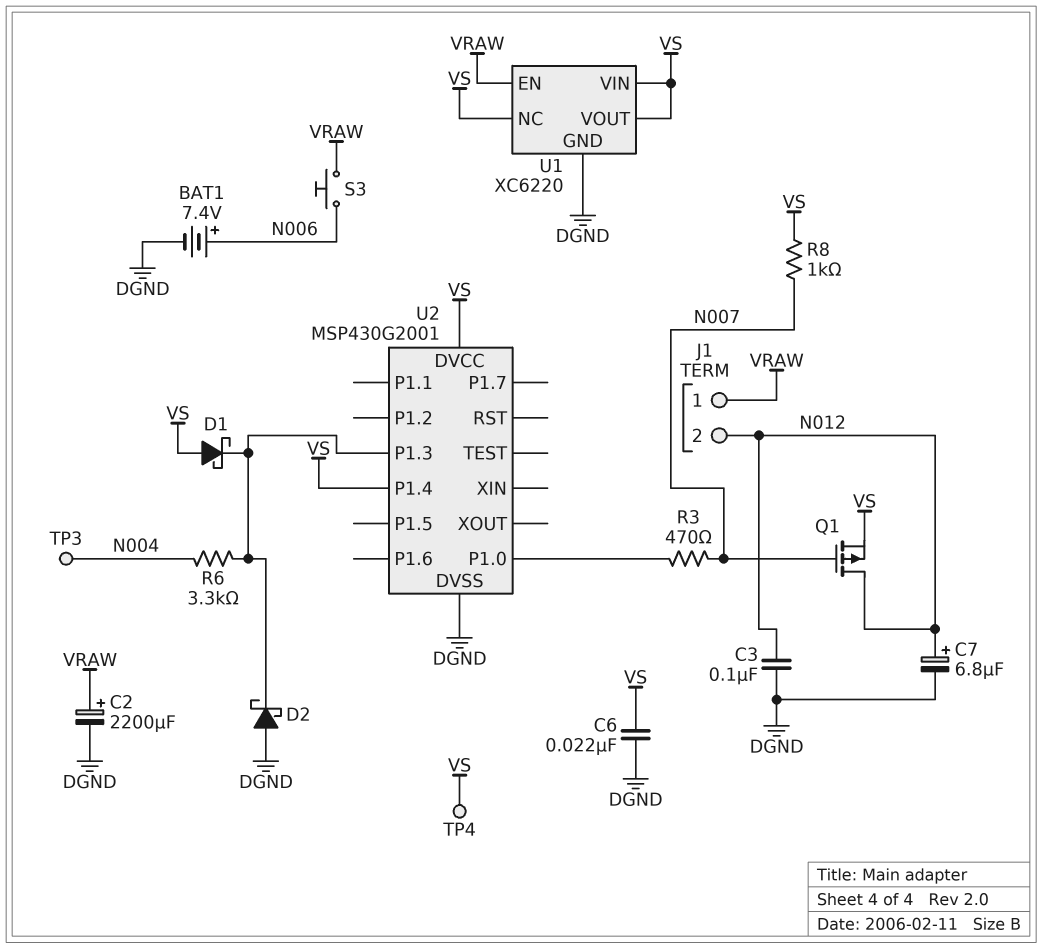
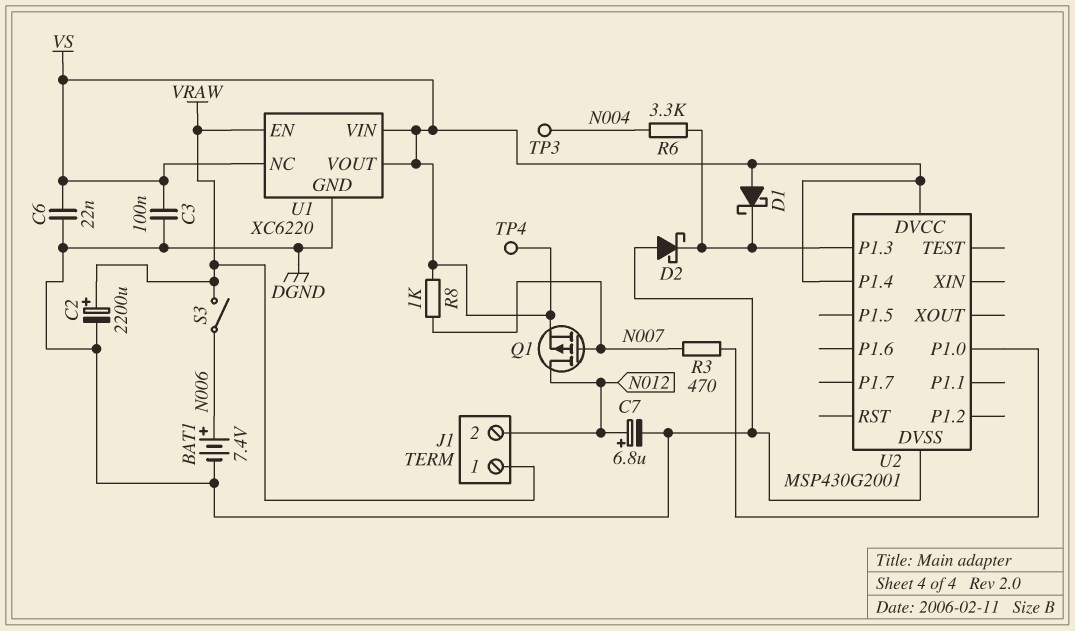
C3: 100nF (DGND, N012) -> 100nF (DGND, VS)
S3: button (N006, VRAW) -> switch (N006, VRAW)

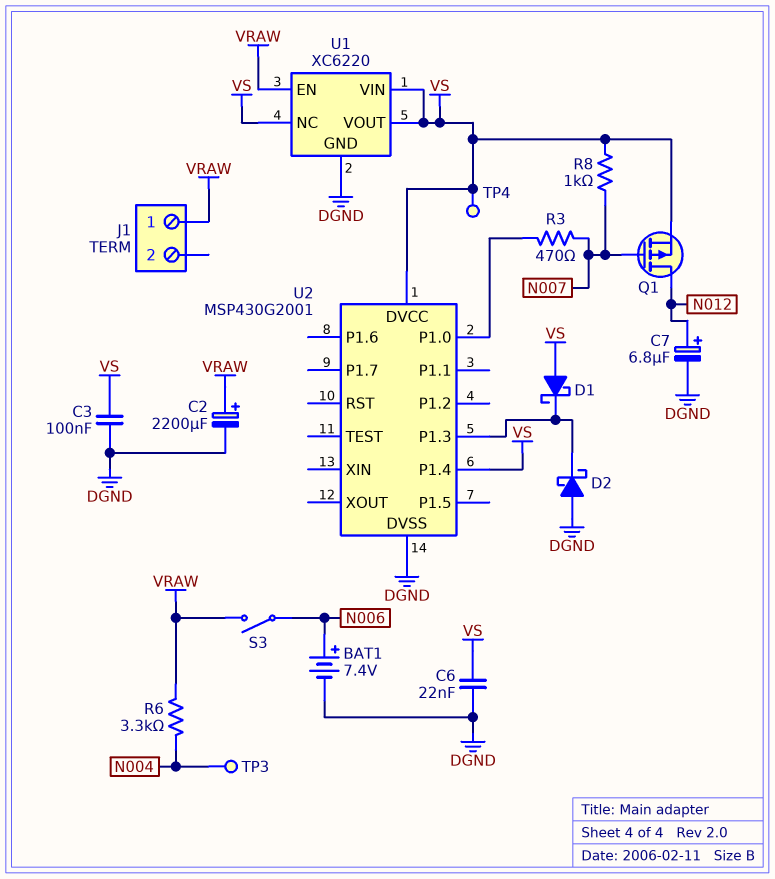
J1 pin 2: N012 -> none
R6: 3.3k (N004, U2/P1.3) -> 3.3k (N004, VRAW)

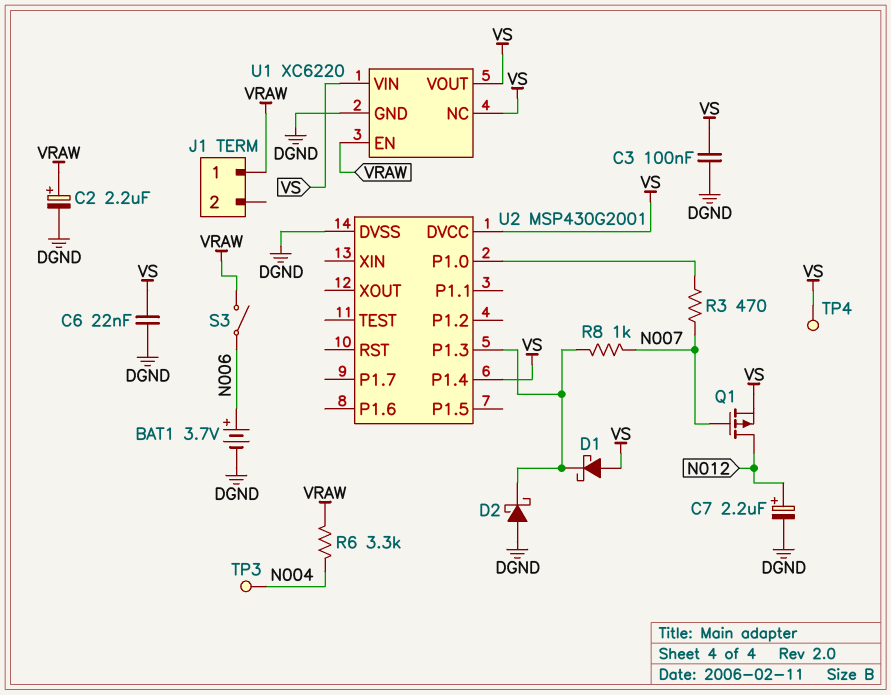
BAT1: 7.4V (plus N006, minus DGND) -> 3.7V (plus N006, minus DGND)
C2: 2200uF (plus VRAW, minus DGND) -> 2.2uF (plus VRAW, minus DGND)
C7: 6.8uF (plus N012, minus DGND) -> 2.2uF (plus N012, minus DGND)
R8: 1k (N007, VS) -> 1k (N007, U2/P1.3)

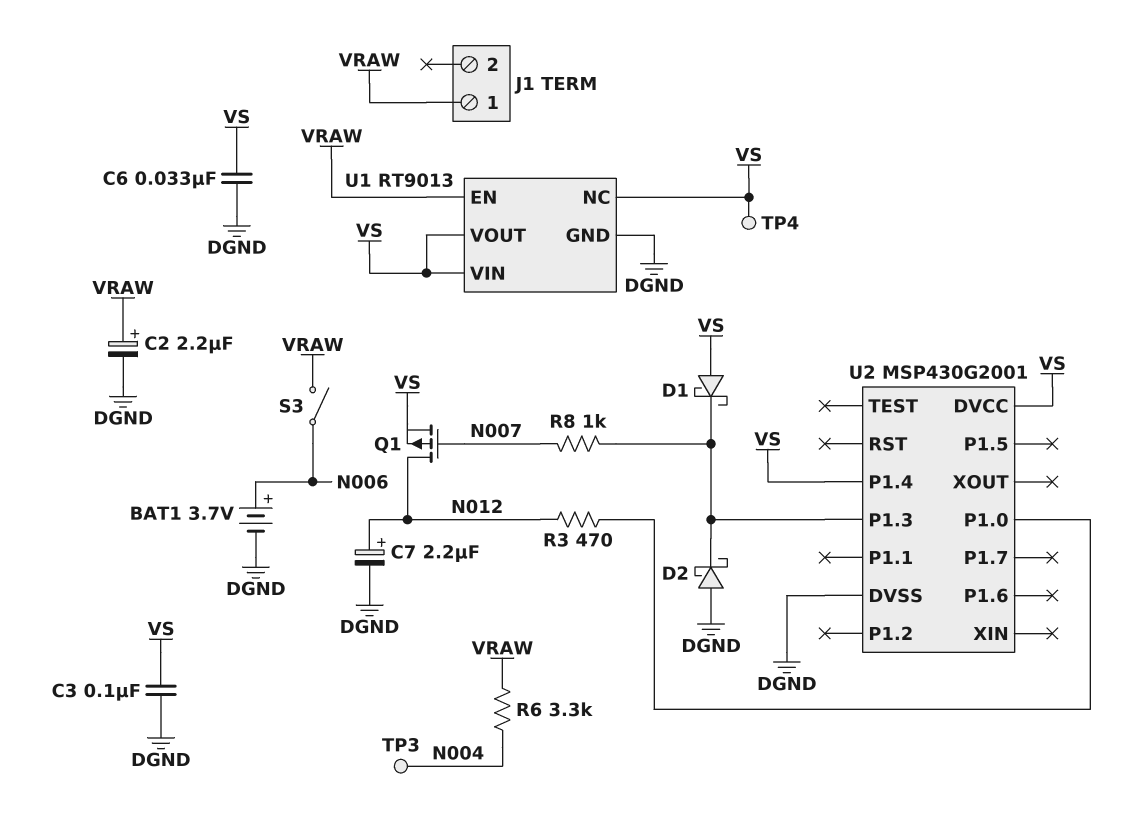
C6: 22nF (DGND, VS) -> 33nF (DGND, VS)
R3: 470 (N007, U2/P1.0) -> 470 (N012, U2/P1.0)
U1: XC6220 -> RT9013

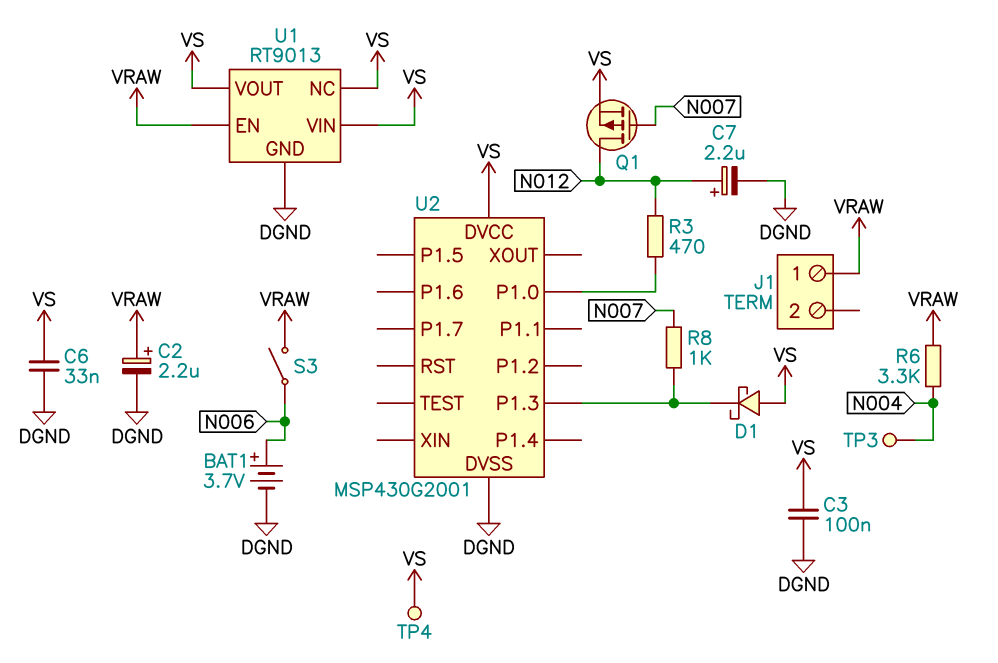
D2: schottky (A DGND, K U2/P1.3) -> none
U2 pin P1.4: VS -> none

